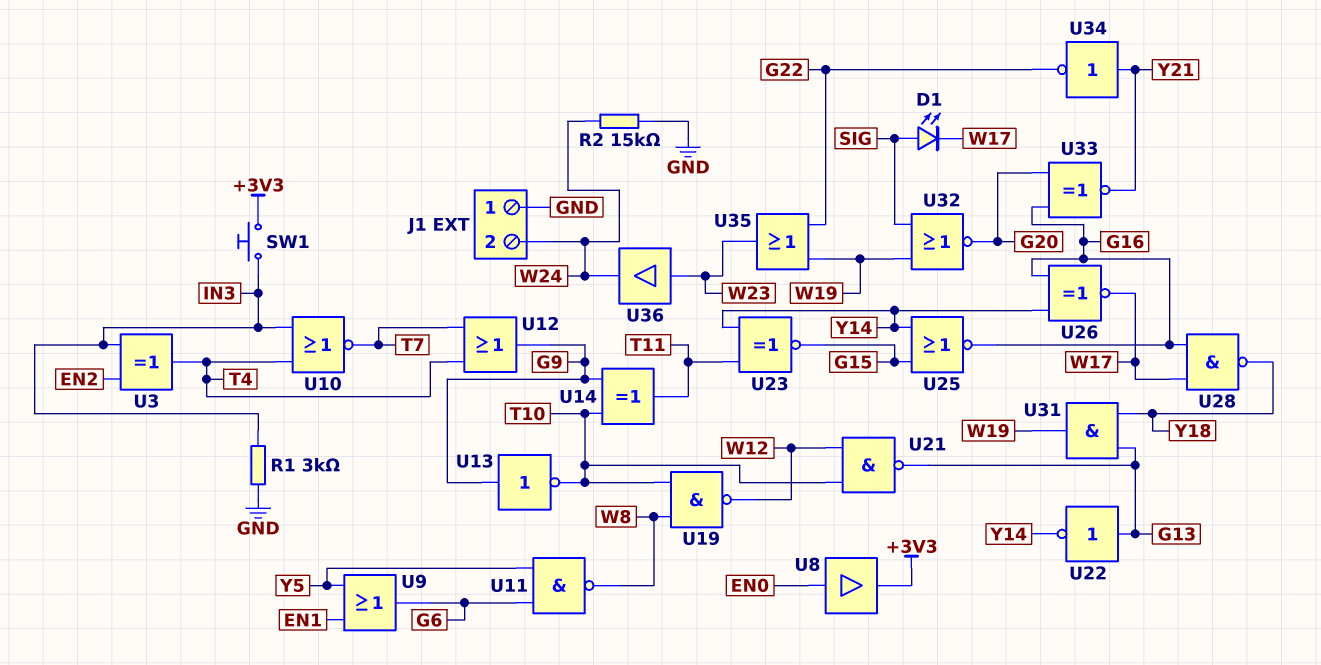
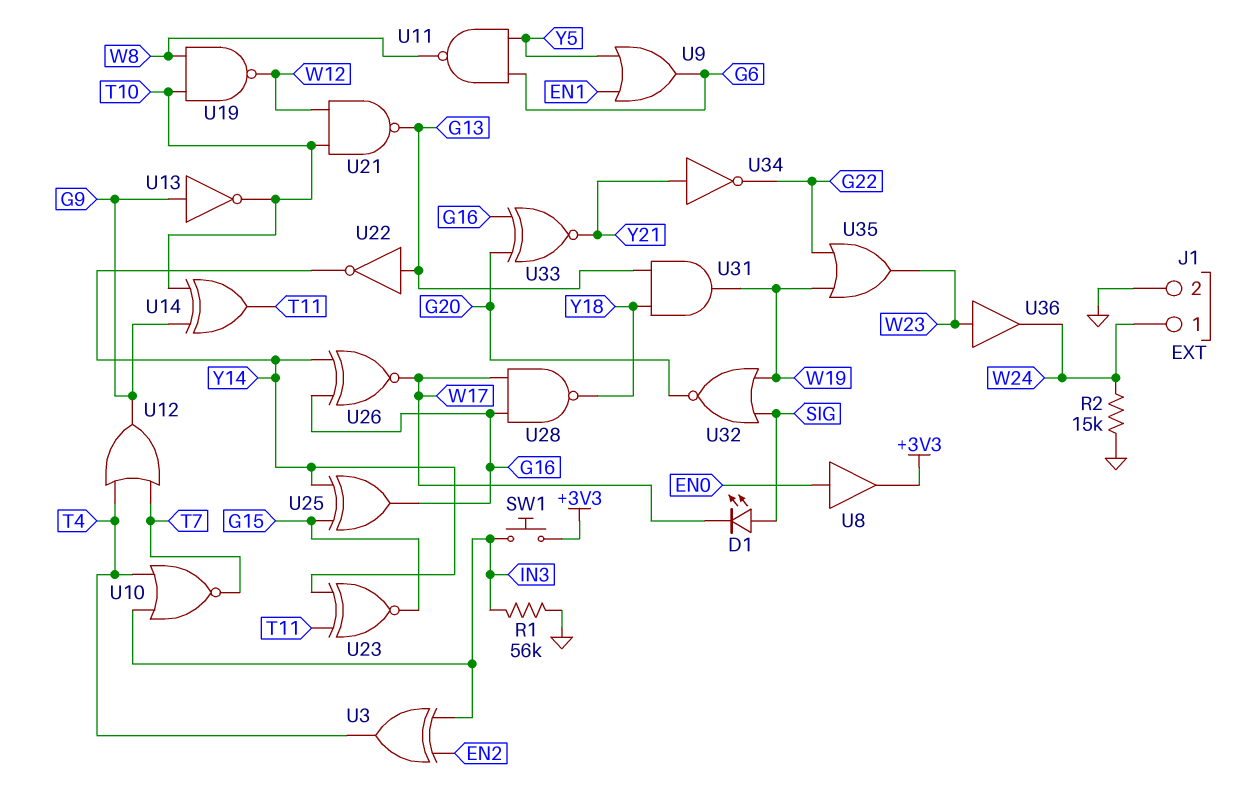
J1 pin 1: GND -> W24
J1 pin 2: W24 -> GND
R1: 3k (GND, IN3) -> 56k (GND, IN3)
U25: NOR (in G15, in Y14, out G16) -> XOR (in G15, in Y14, out G16)

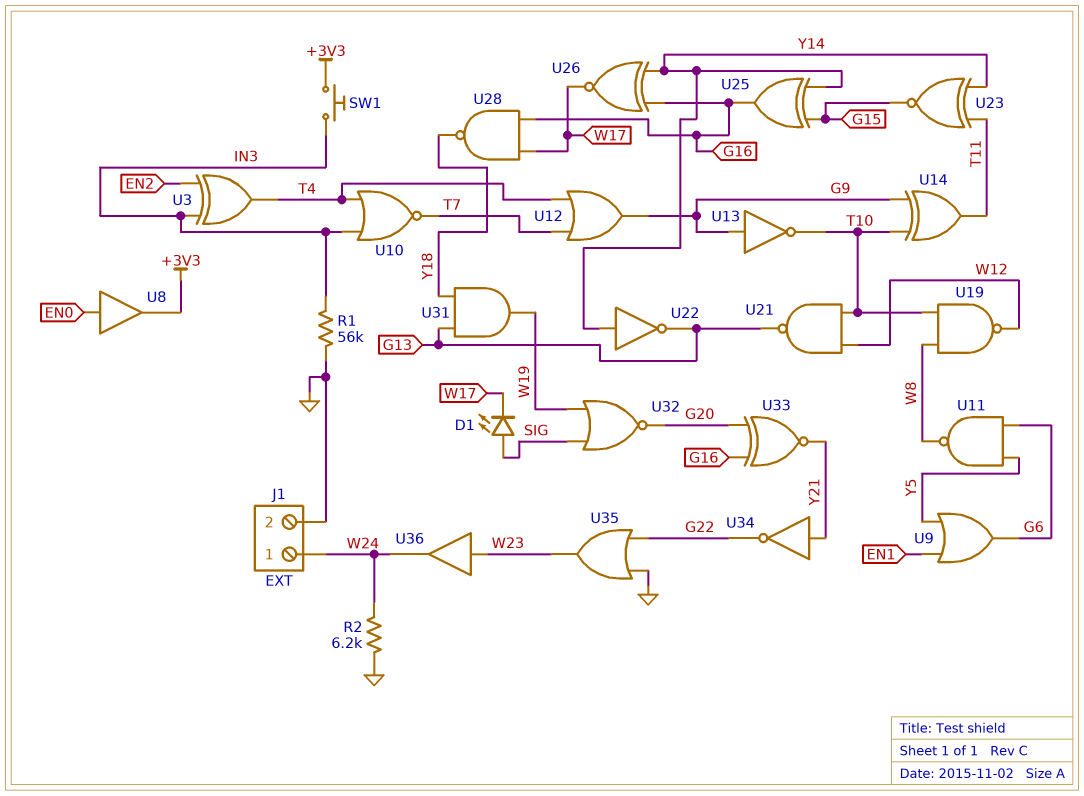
R2: 15k (GND, W24) -> 6.2k (GND, W24)
U22: NOT (in G13, out Y14) -> NOT (in Y14, out G13)
U35: OR (in G22, in W19, out W23) -> OR (in G22, in GND, out W23)

